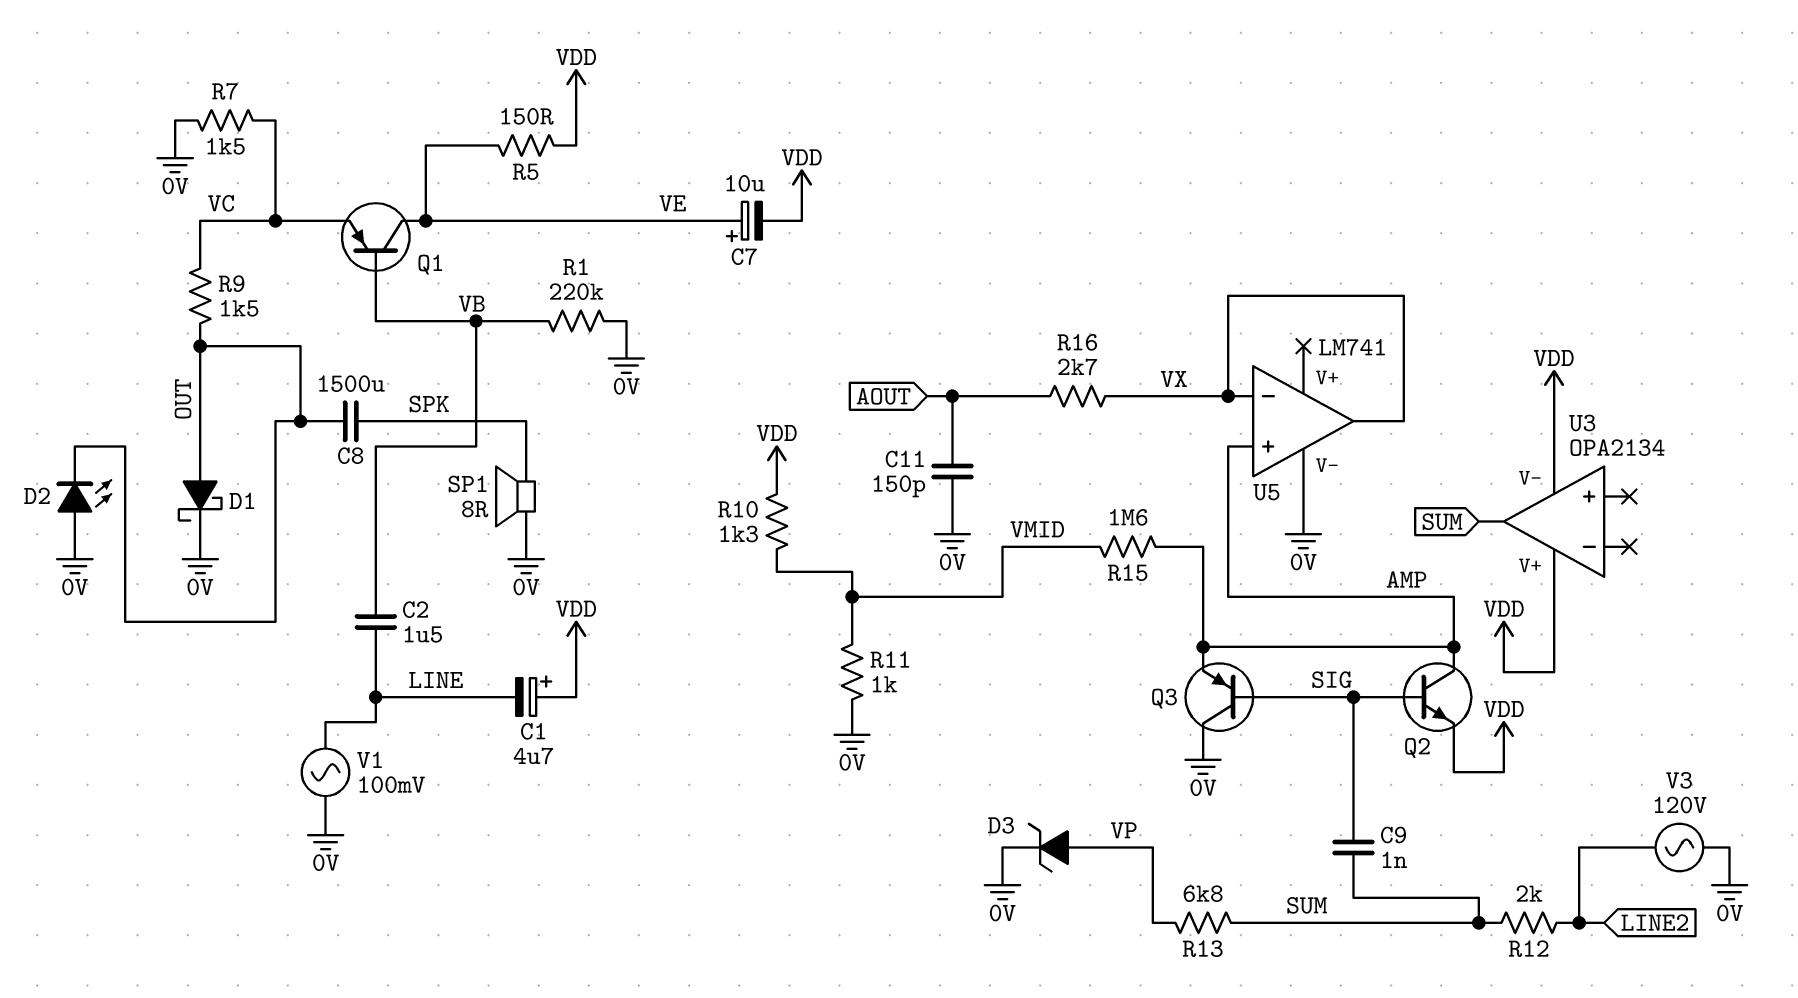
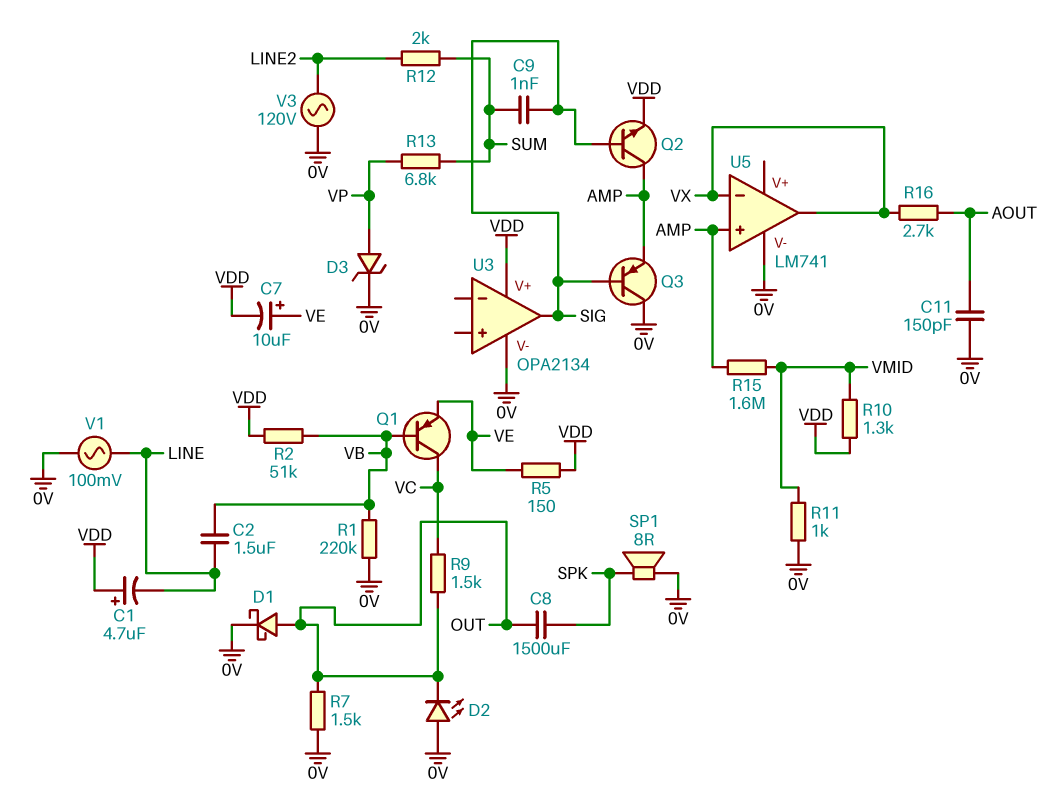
Q1: PNP (B VB, C VE, E VC) -> PNP (B VB, C VC, E VE)
R2: none -> 51k (VB, VDD)
R7: 1.5k (0V, VC) -> 1.5k (0V, OUT)
U3 pin V-: VDD -> 0V
U3 pin out: SUM -> SIG

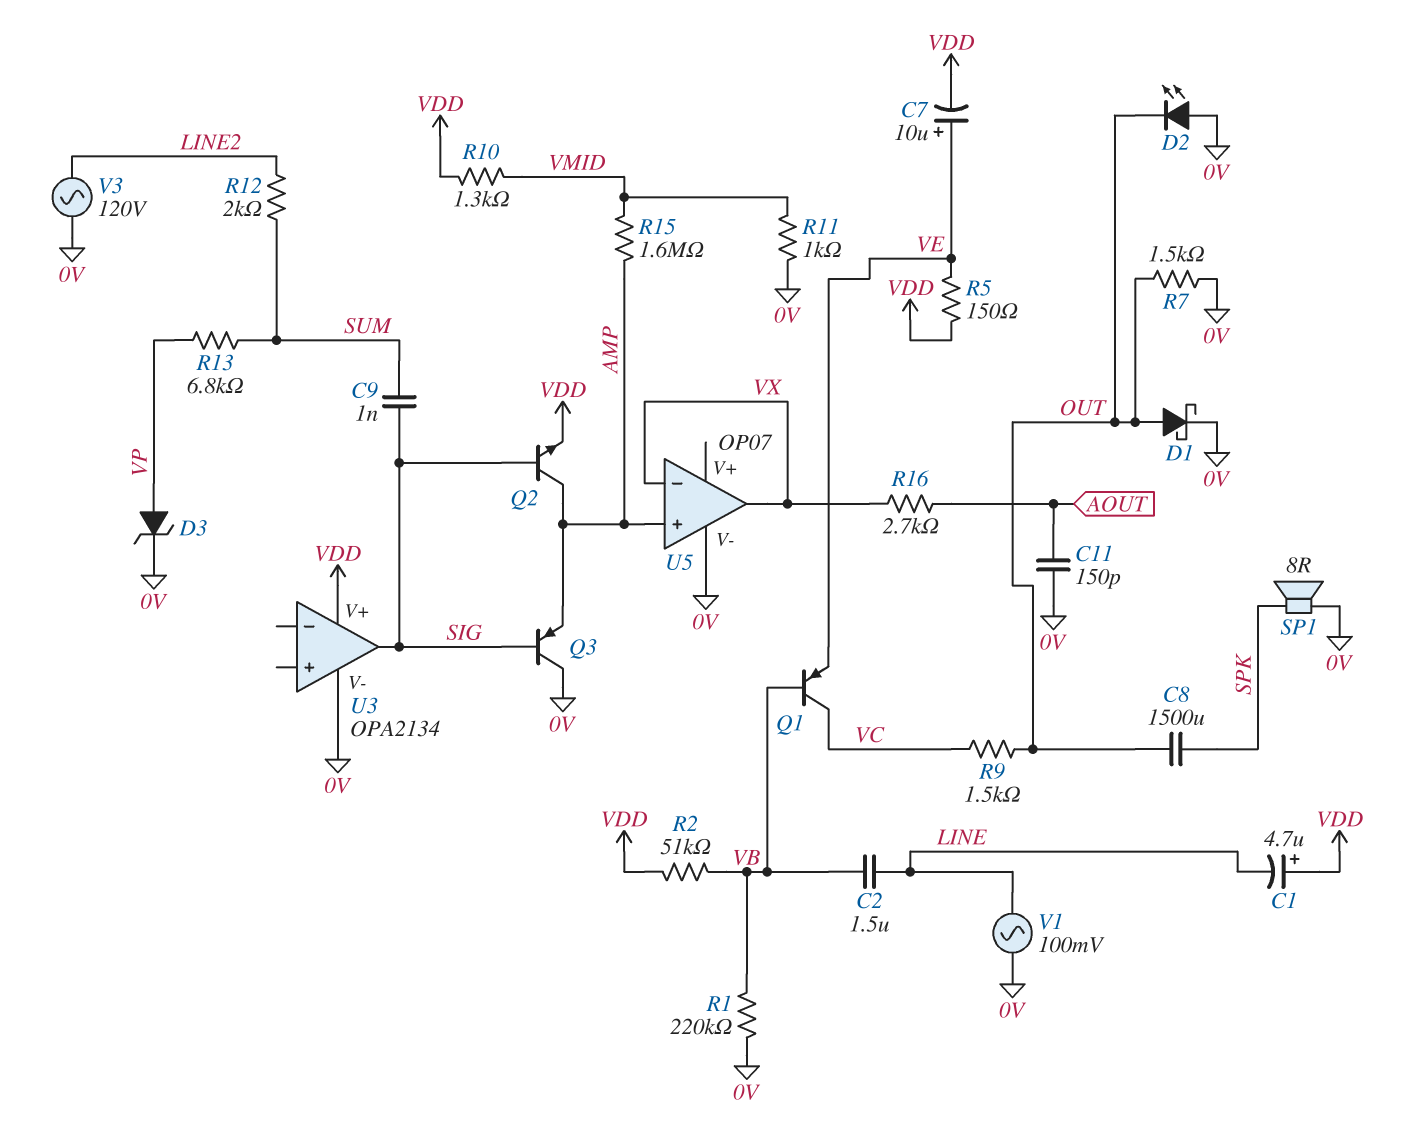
U5: LM741 -> OP07

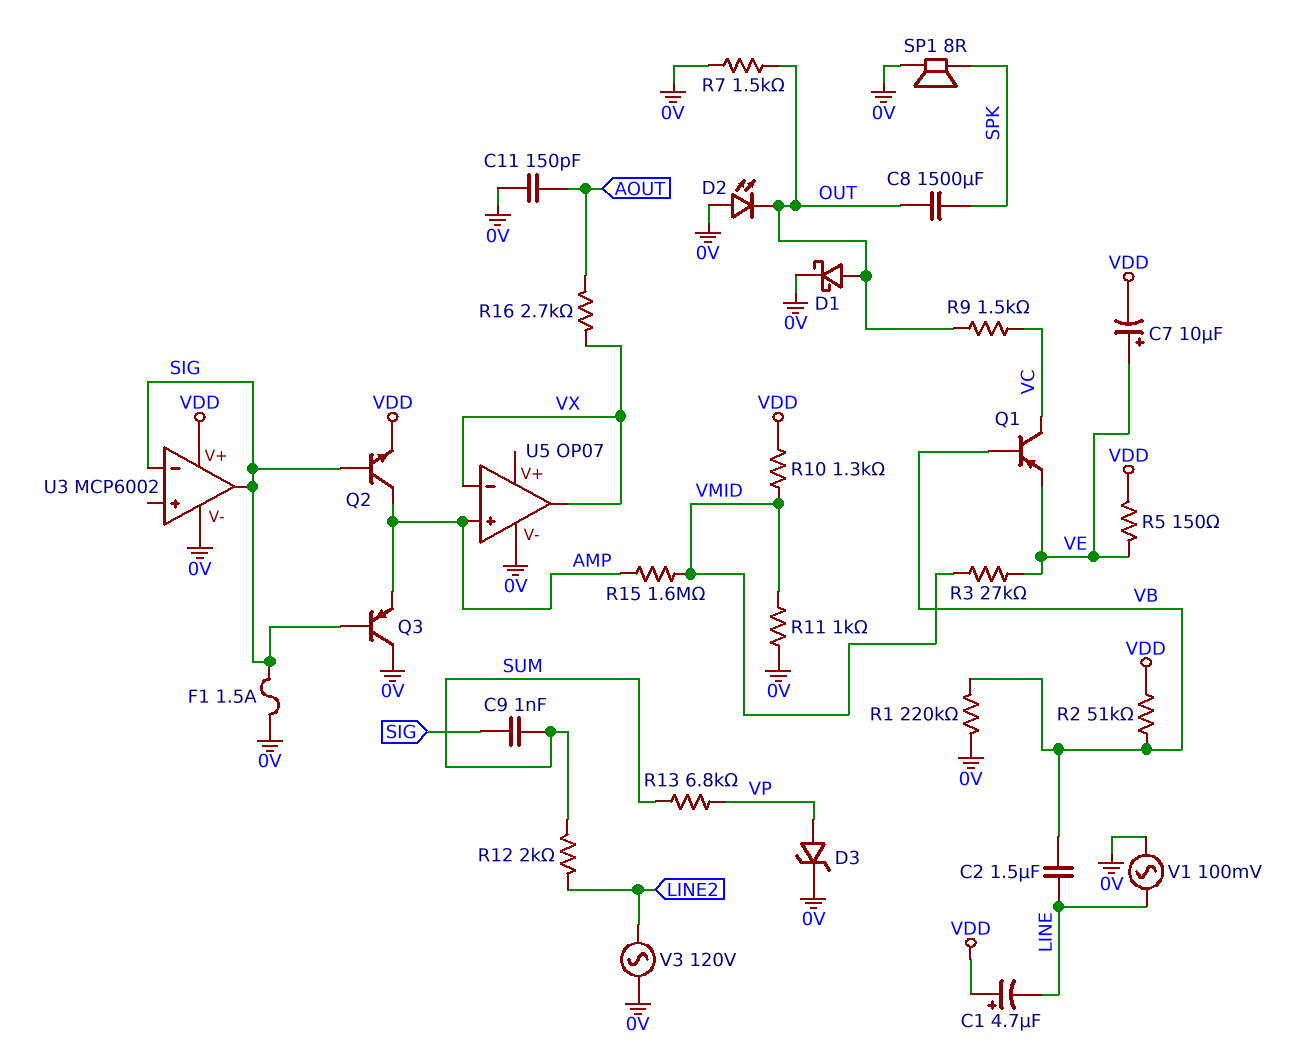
F1: none -> 1.5A (0V, SIG)
R3: none -> 27k (VE, VMID)
U3: OPA2134 -> MCP6002
U3 pin in-: none -> SIG

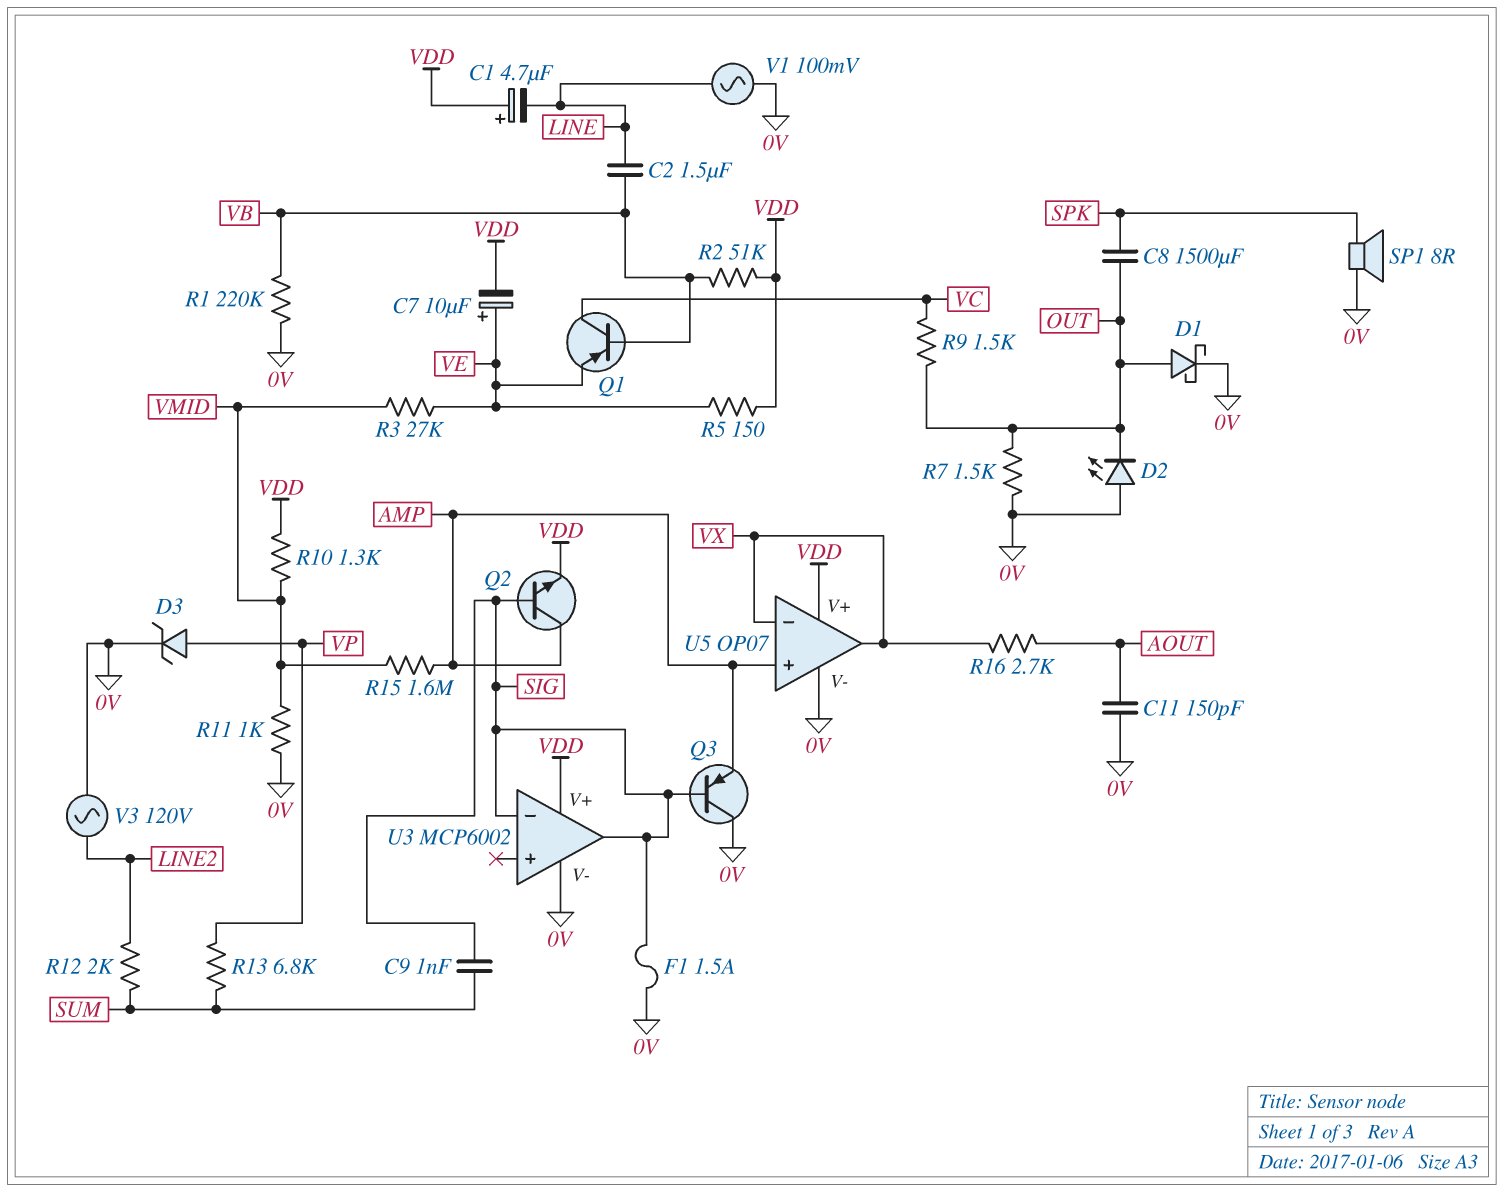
U5 pin V+: none -> VDD

